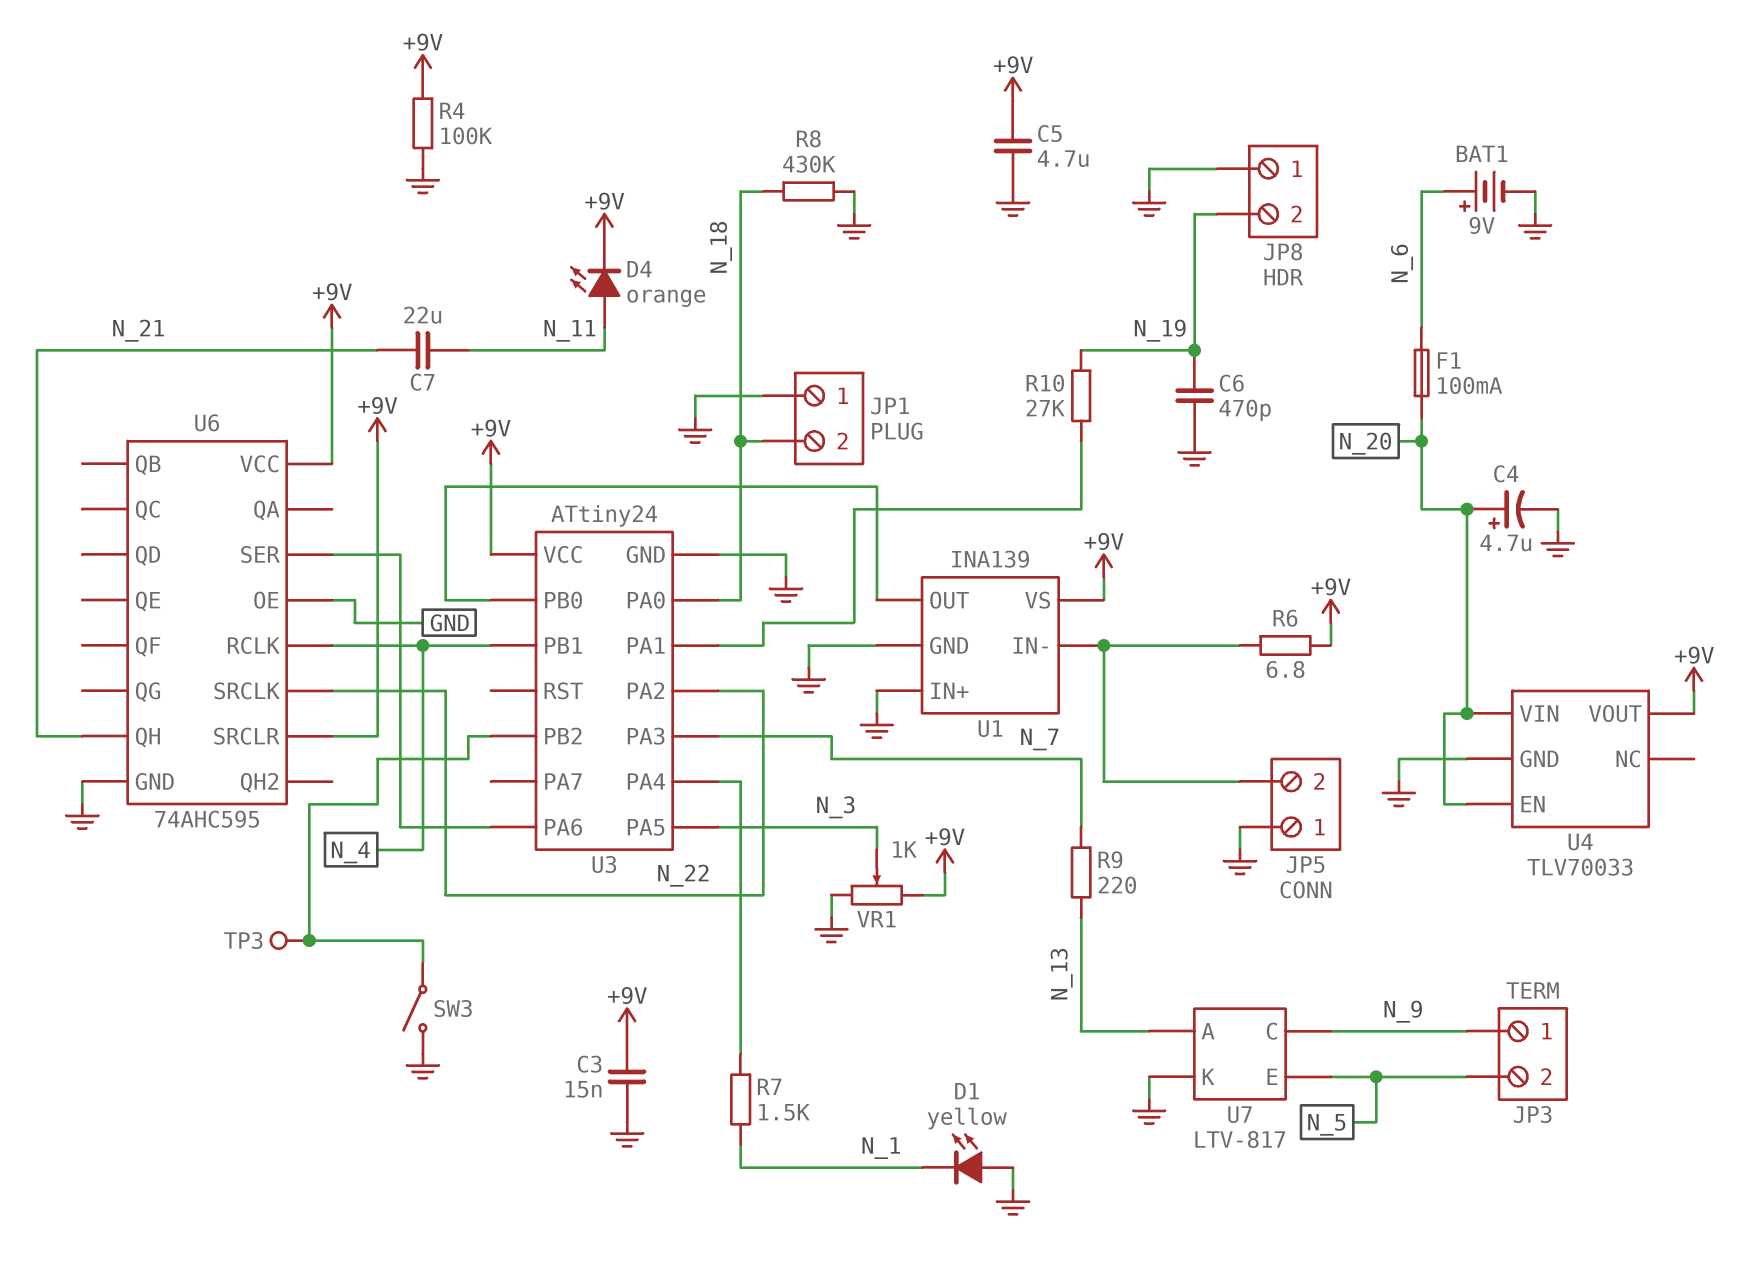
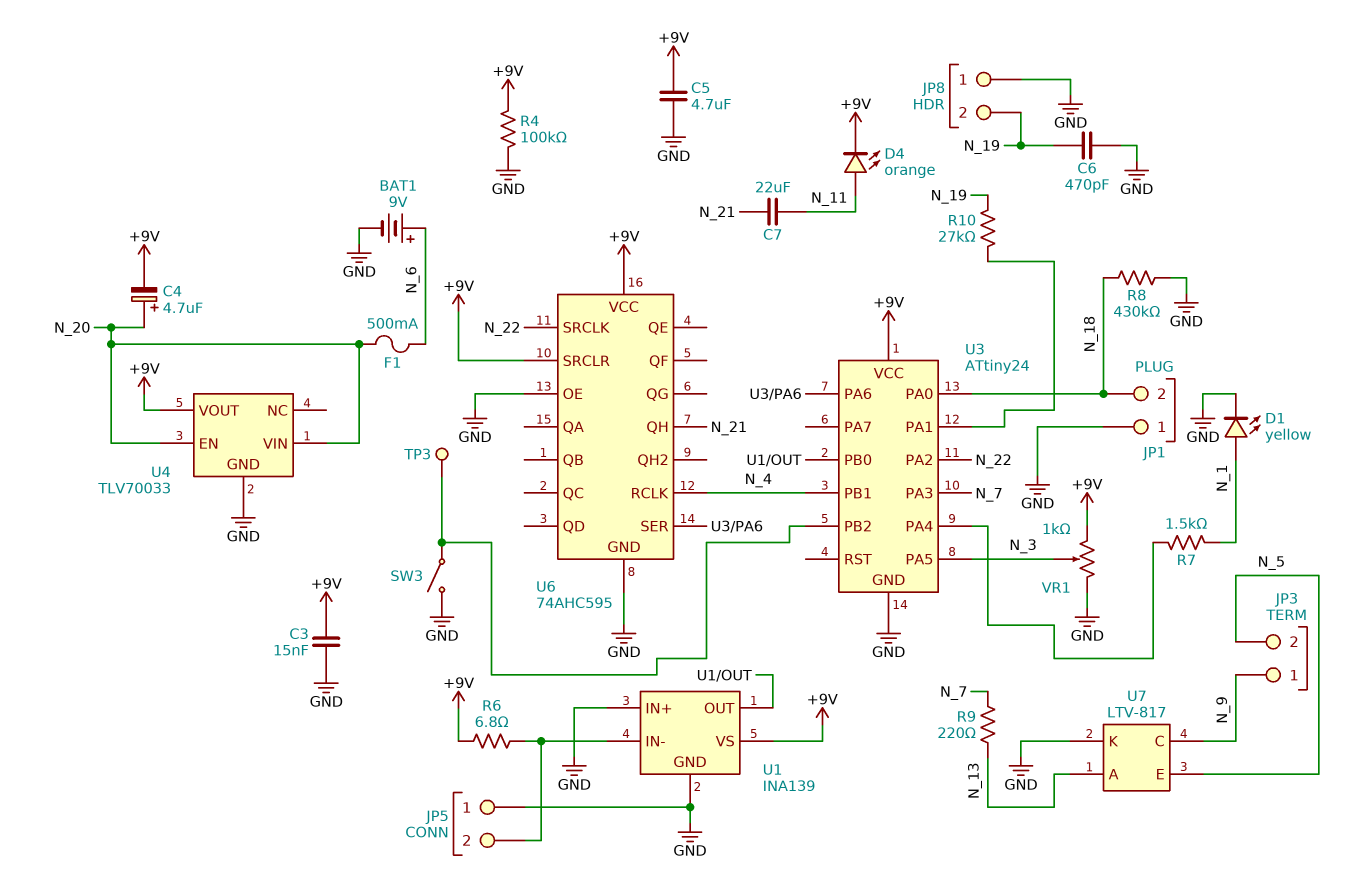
C4: 4.7uF (plus N_20, minus GND) -> 4.7uF (plus N_20, minus +9V)
D1: LED yellow (A GND, K N_1) -> LED yellow (A N_1, K GND)
F1: 100mA (N_6, N_20) -> 500mA (N_6, N_20)

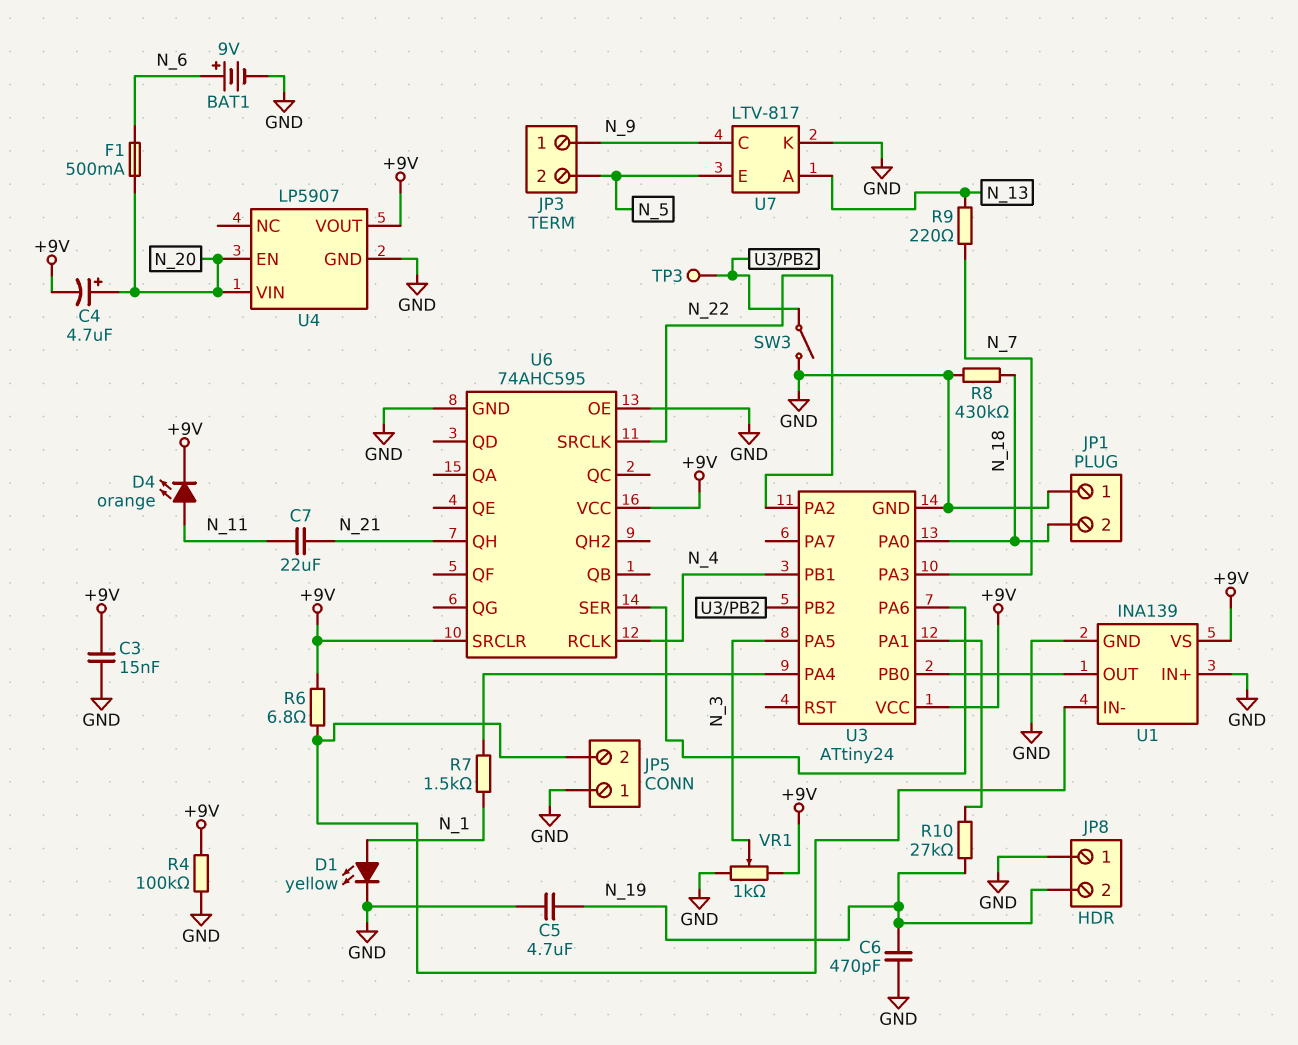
C5: 4.7uF (+9V, GND) -> 4.7uF (GND, N_19)
U4: TLV70033 -> LP5907

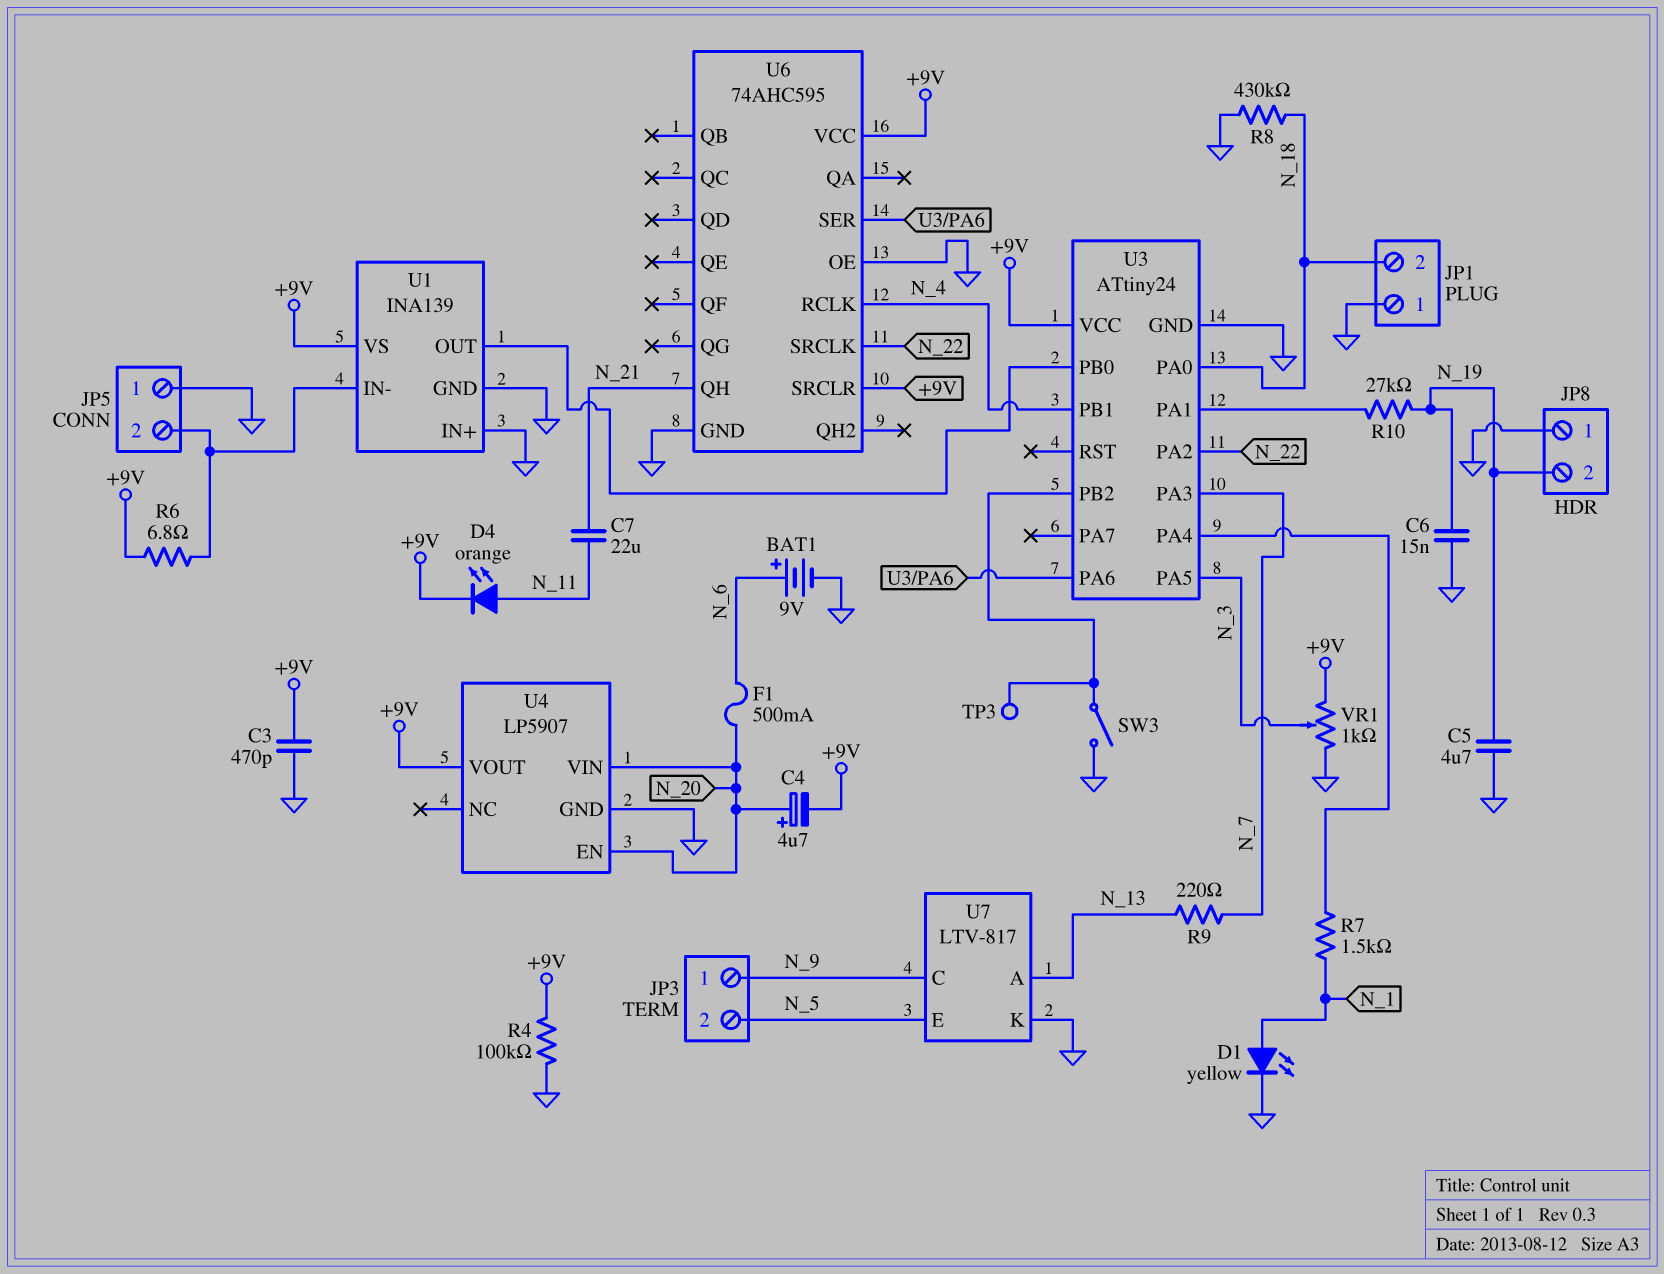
C3: 15nF (+9V, GND) -> 470pF (+9V, GND)
C6: 470pF (GND, N_19) -> 15nF (GND, N_19)

